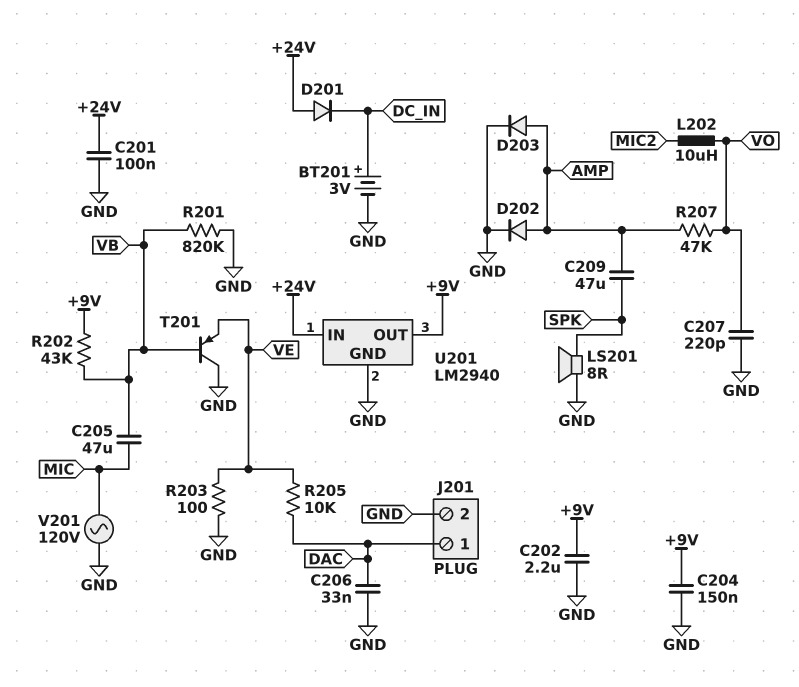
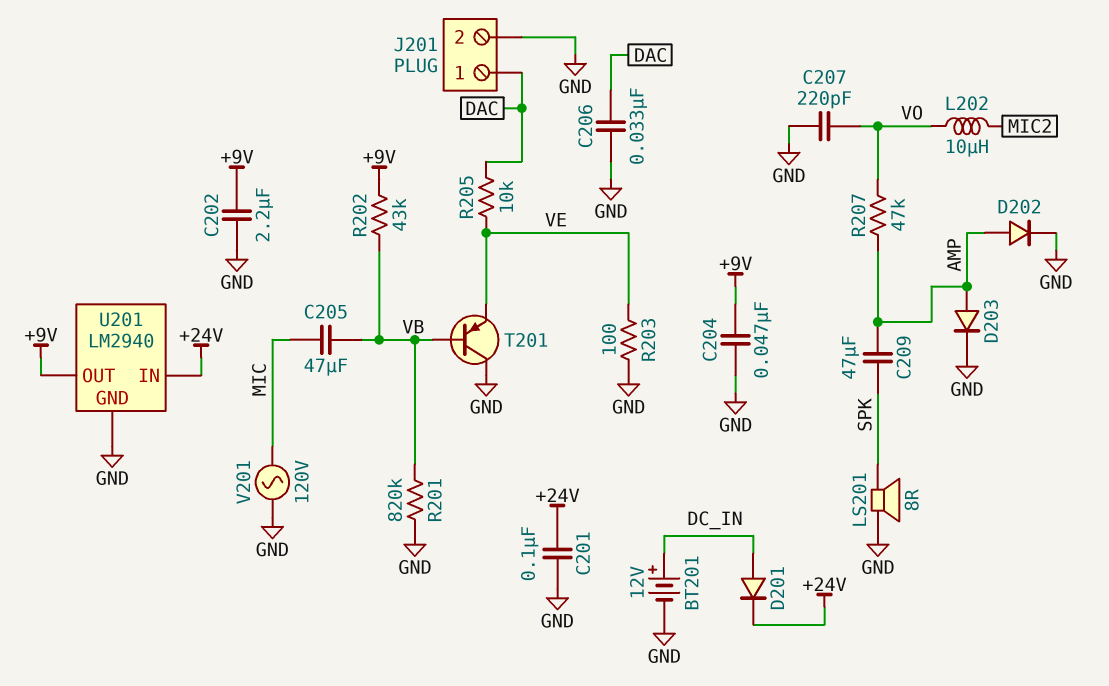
BT201: 3V (plus DC_IN, minus GND) -> 12V (plus DC_IN, minus GND)
C204: 150nF (+9V, GND) -> 47nF (+9V, GND)
D201: diode (A +24V, K DC_IN) -> diode (A DC_IN, K +24V)

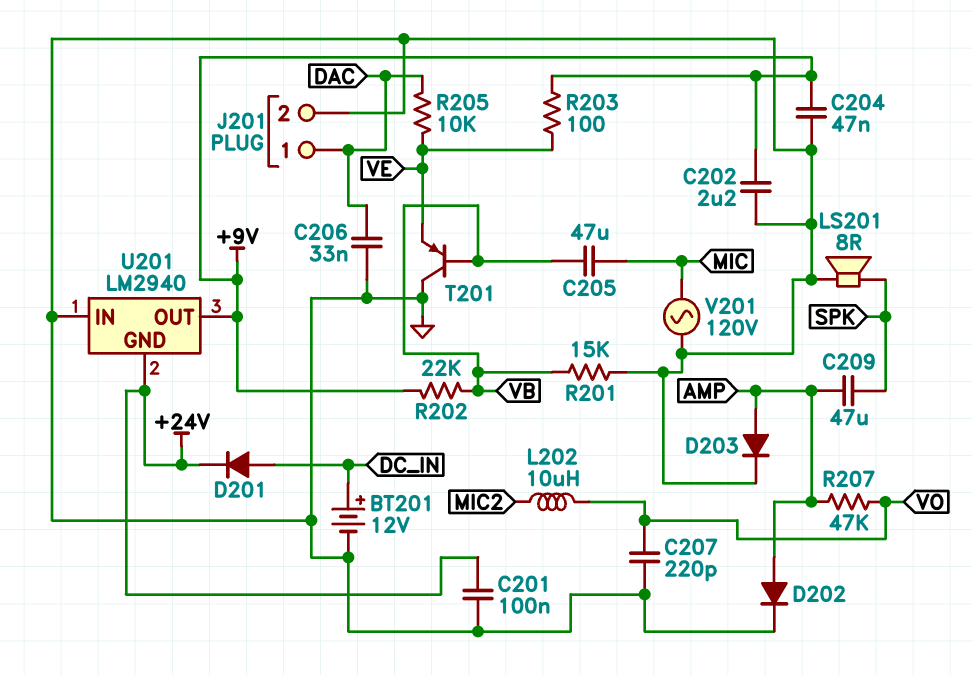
R201: 820k (GND, VB) -> 15k (GND, VB)
R202: 43k (+9V, VB) -> 22k (+9V, VB)
R203: 100 (GND, VE) -> 100 (+9V, VE)
U201 pin GND: GND -> +24V
U201 pin IN: +24V -> GND

